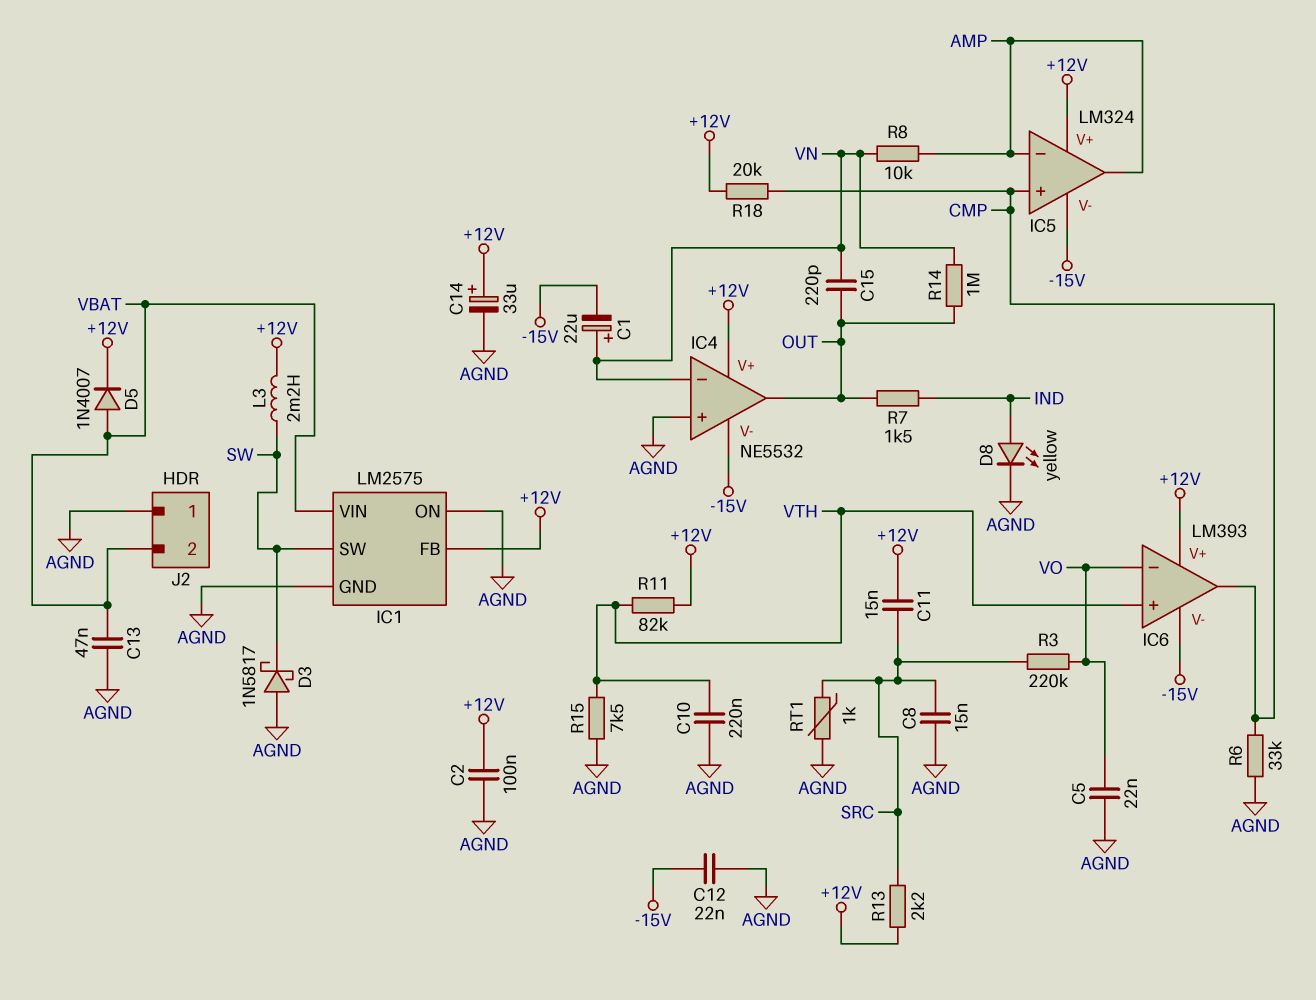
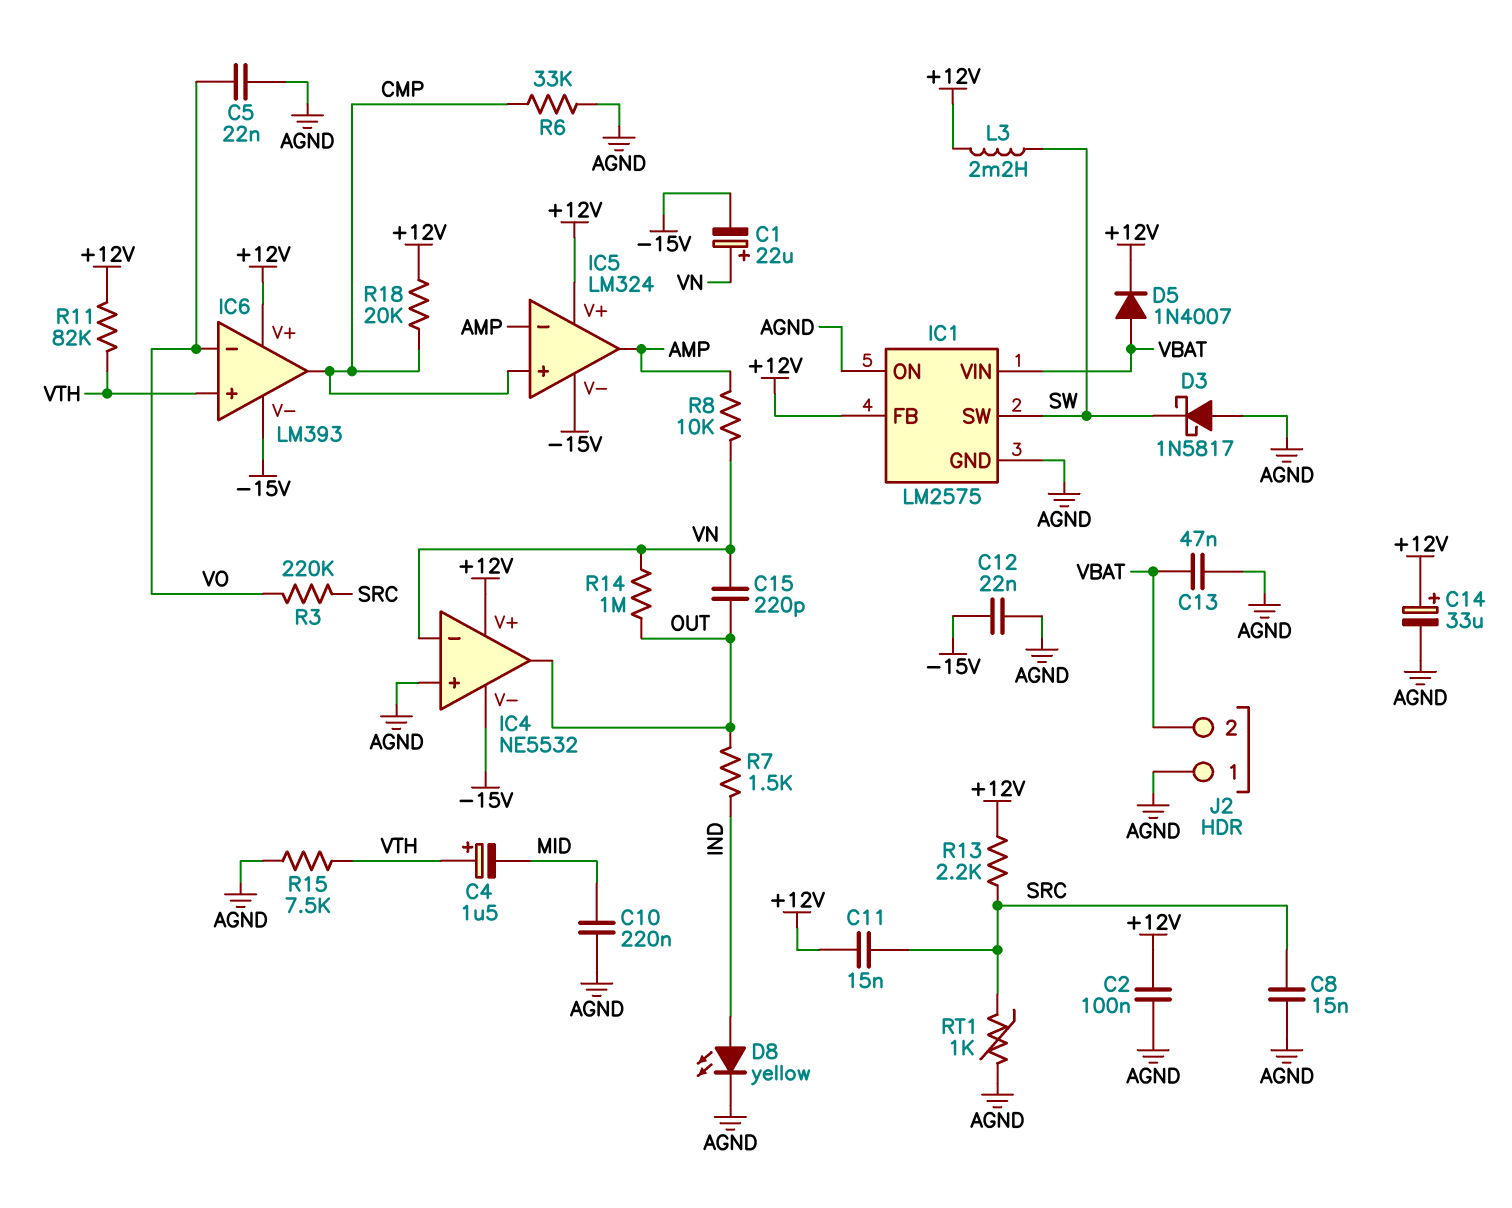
C4: none -> 1.5uF (plus VTH, minus MID)
C10: 220nF (AGND, VTH) -> 220nF (AGND, MID)

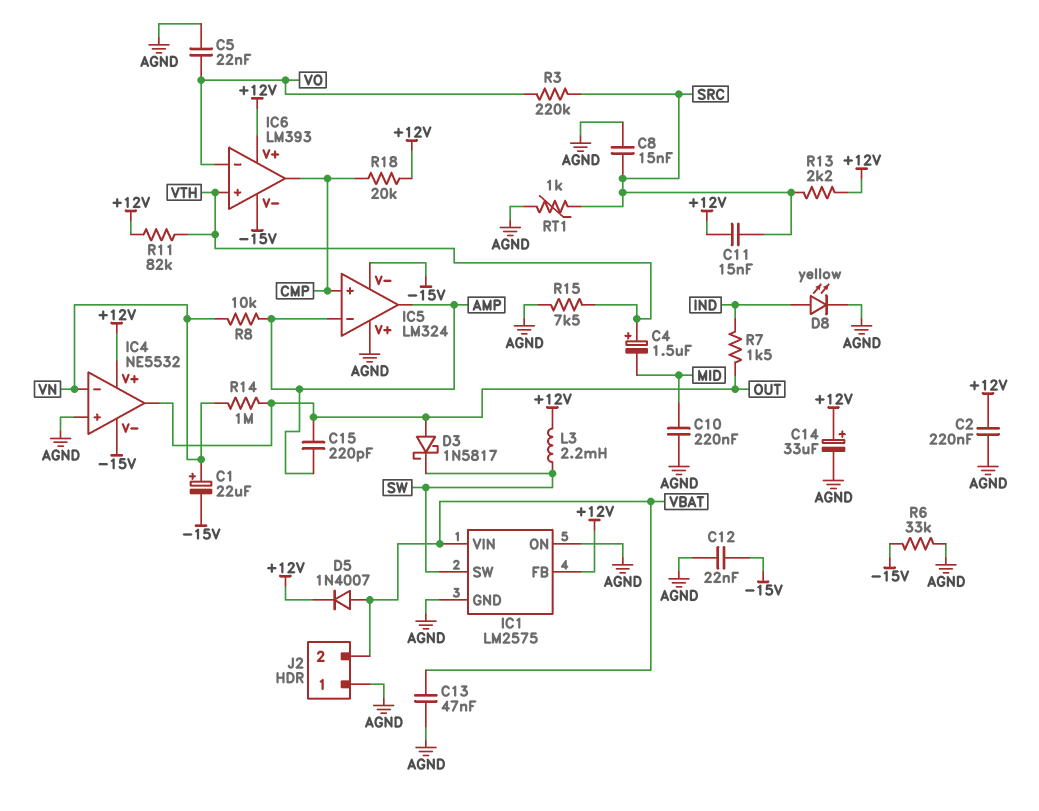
C2: 100nF (+12V, AGND) -> 220nF (+12V, AGND)
C15: 220pF (OUT, VN) -> 220pF (AMP, OUT)
D3: schottky 1N5817 (A AGND, K SW) -> schottky 1N5817 (A OUT, K SW)
IC5 pin V+: +12V -> AGND
R6: 33k (AGND, CMP) -> 33k (-15V, AGND)

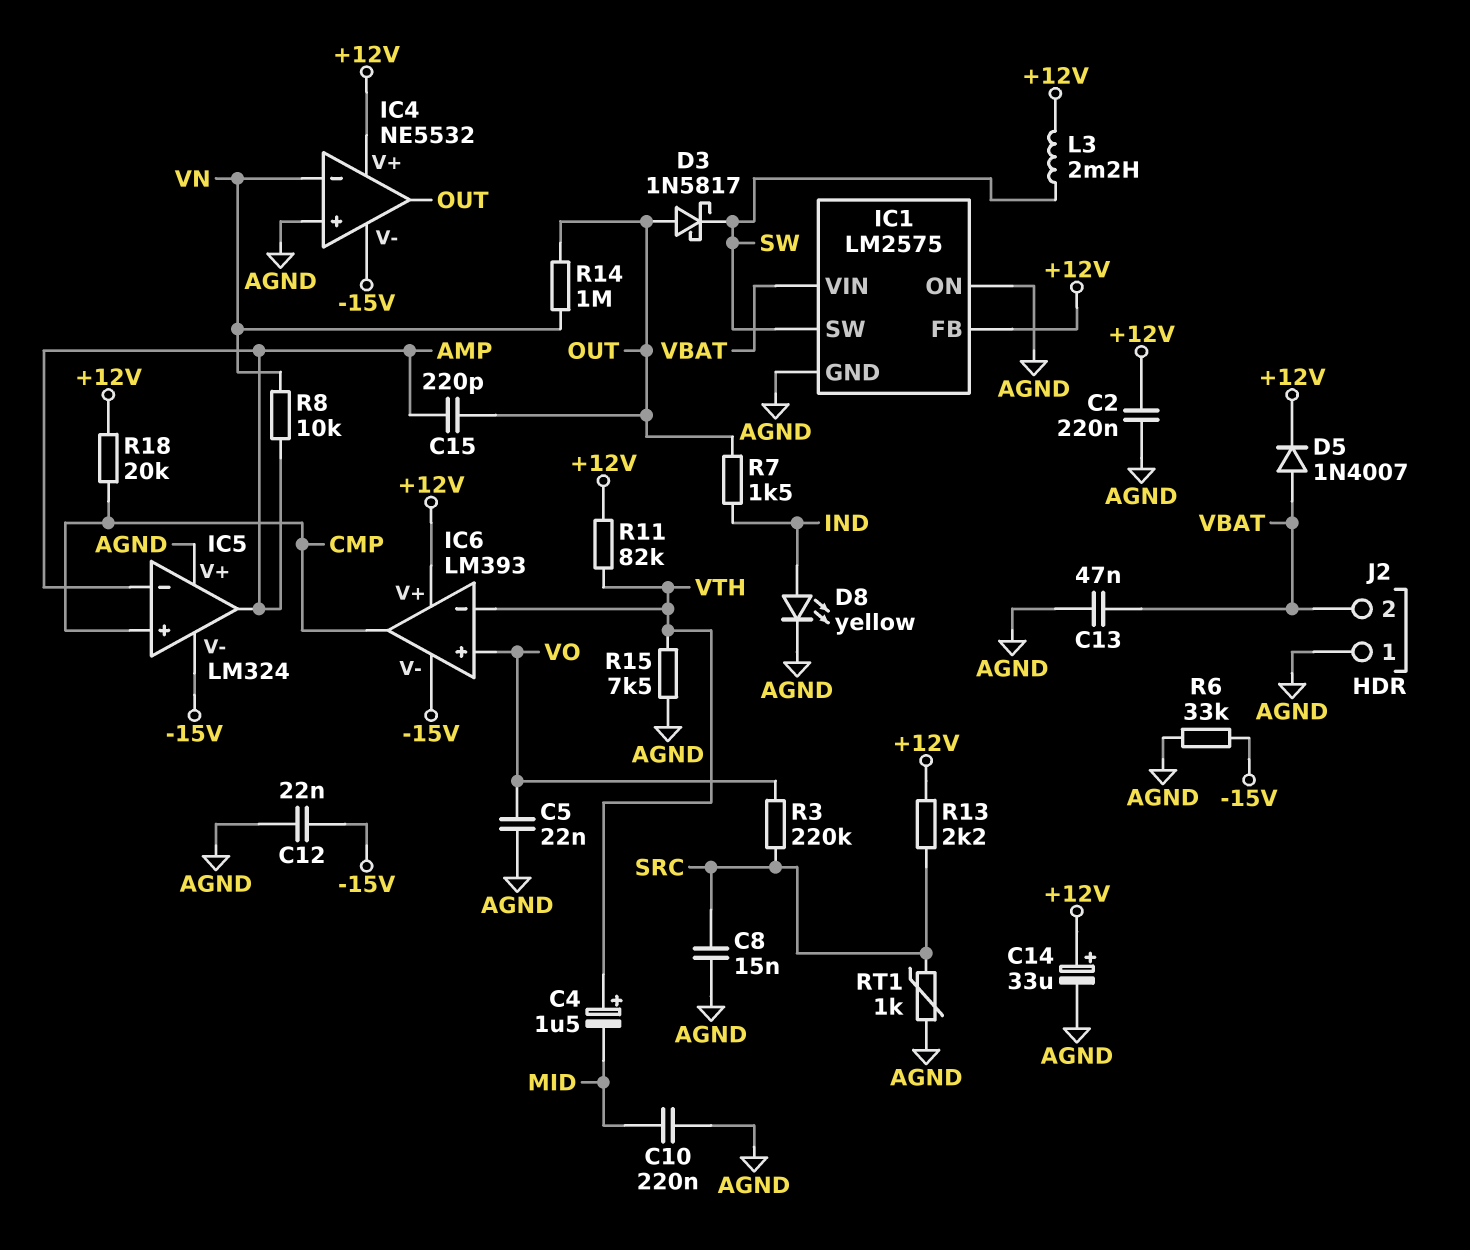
C1: 22uF (plus VN, minus -15V) -> none
C11: 15nF (+12V, SRC) -> none
IC6 pin in+: VTH -> VO
IC6 pin in-: VO -> VTH

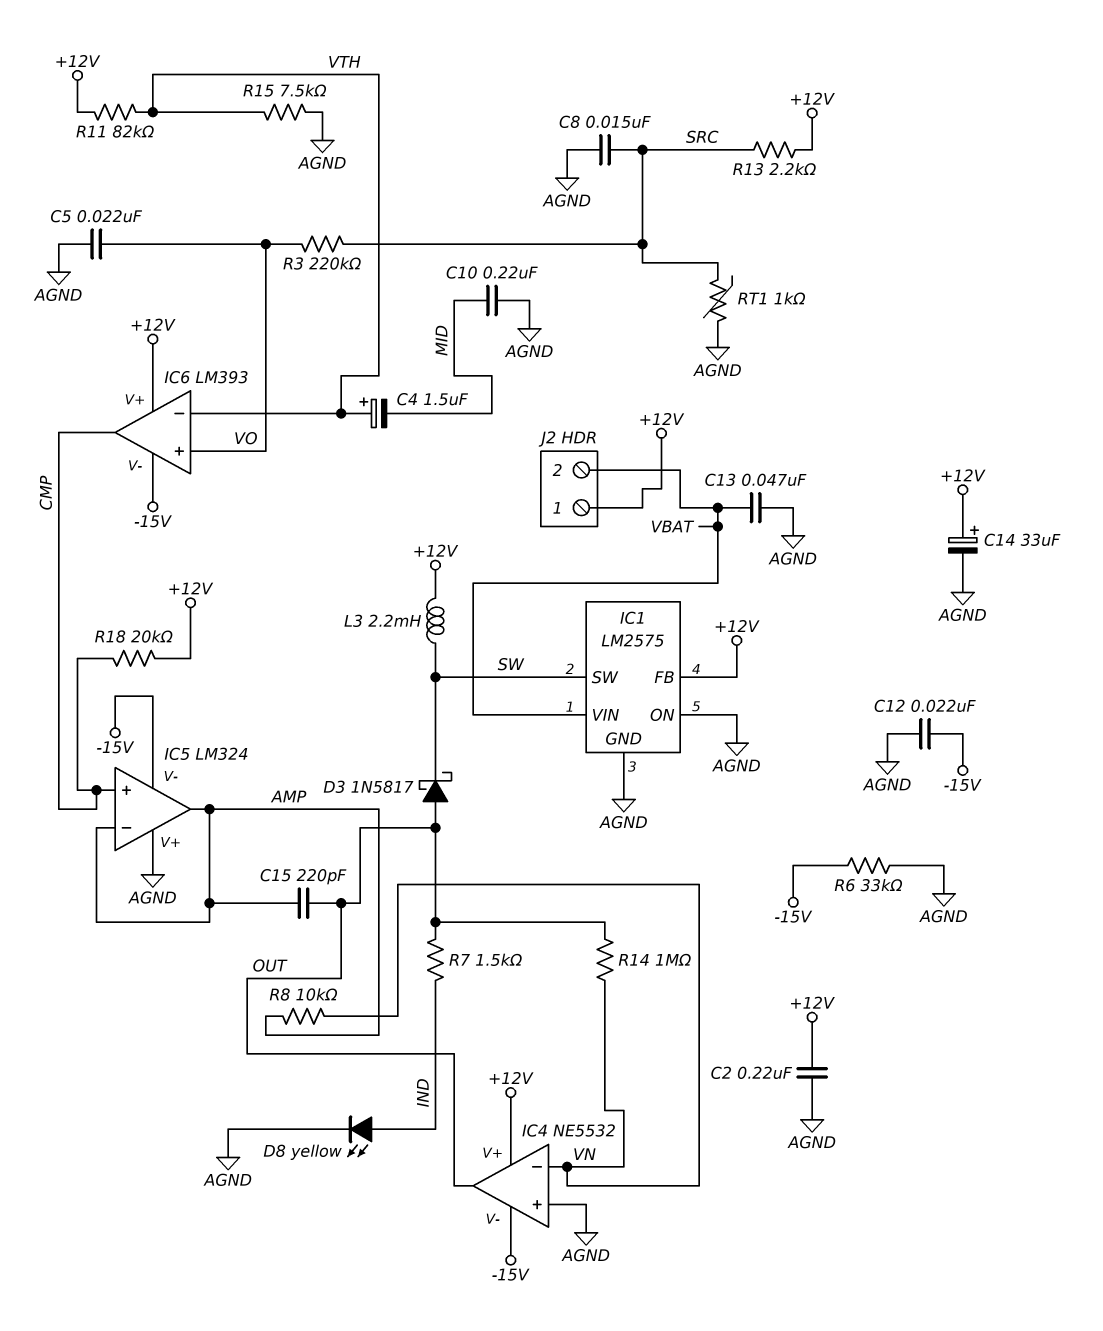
D5: diode 1N4007 (A VBAT, K +12V) -> none
J2 pin 1: AGND -> +12V

